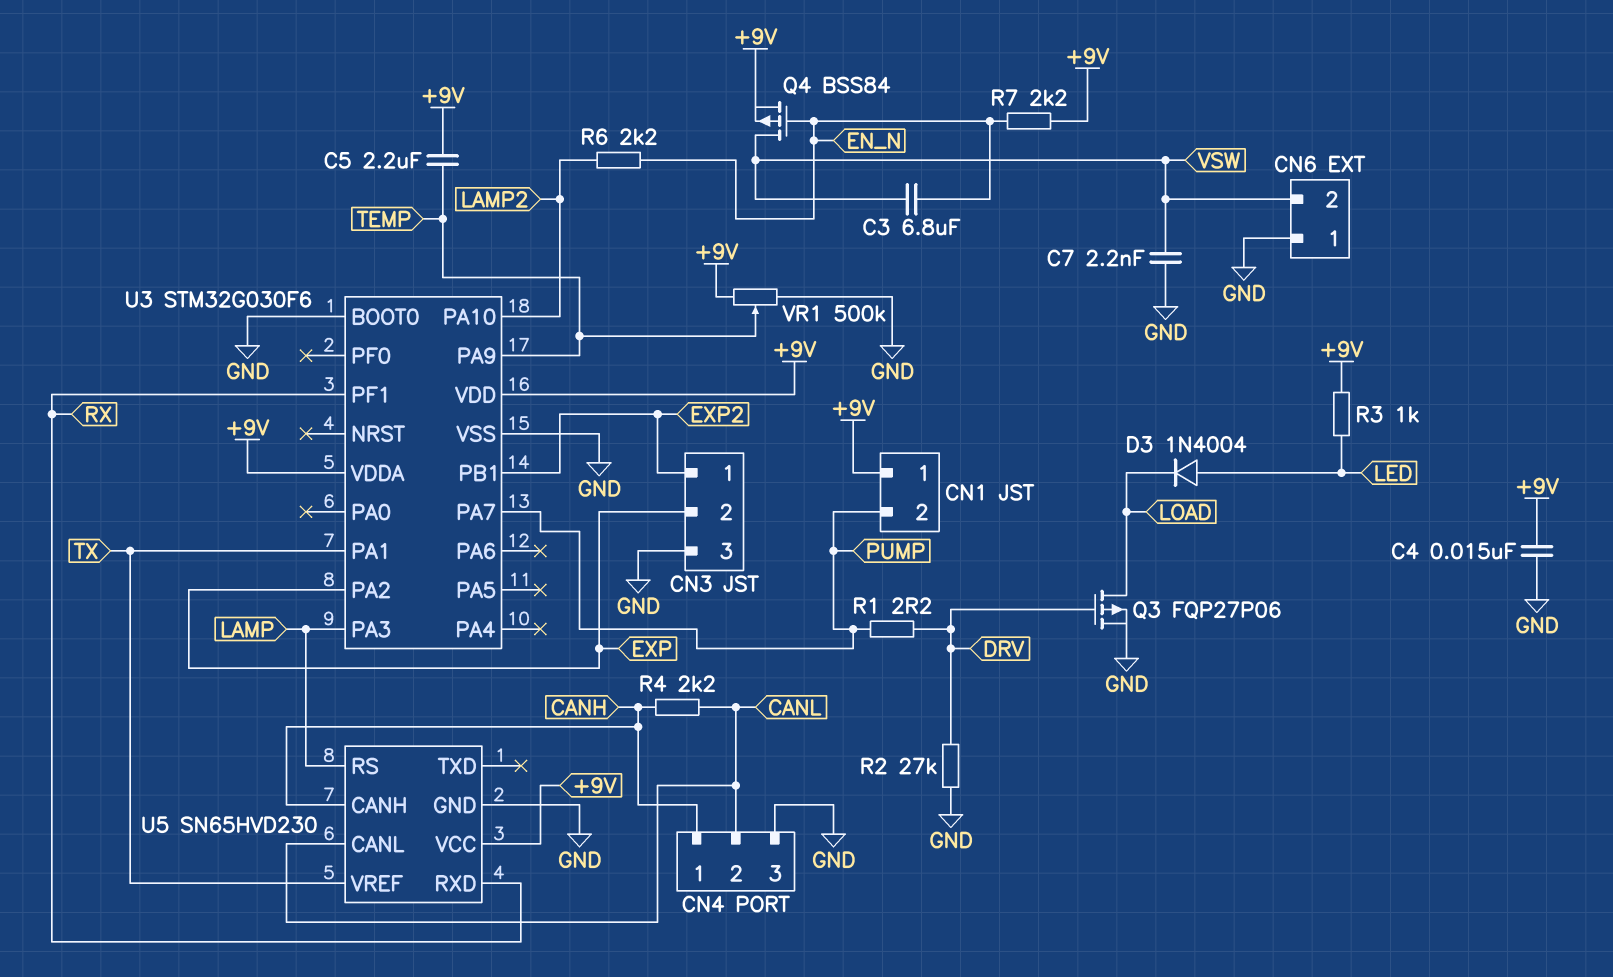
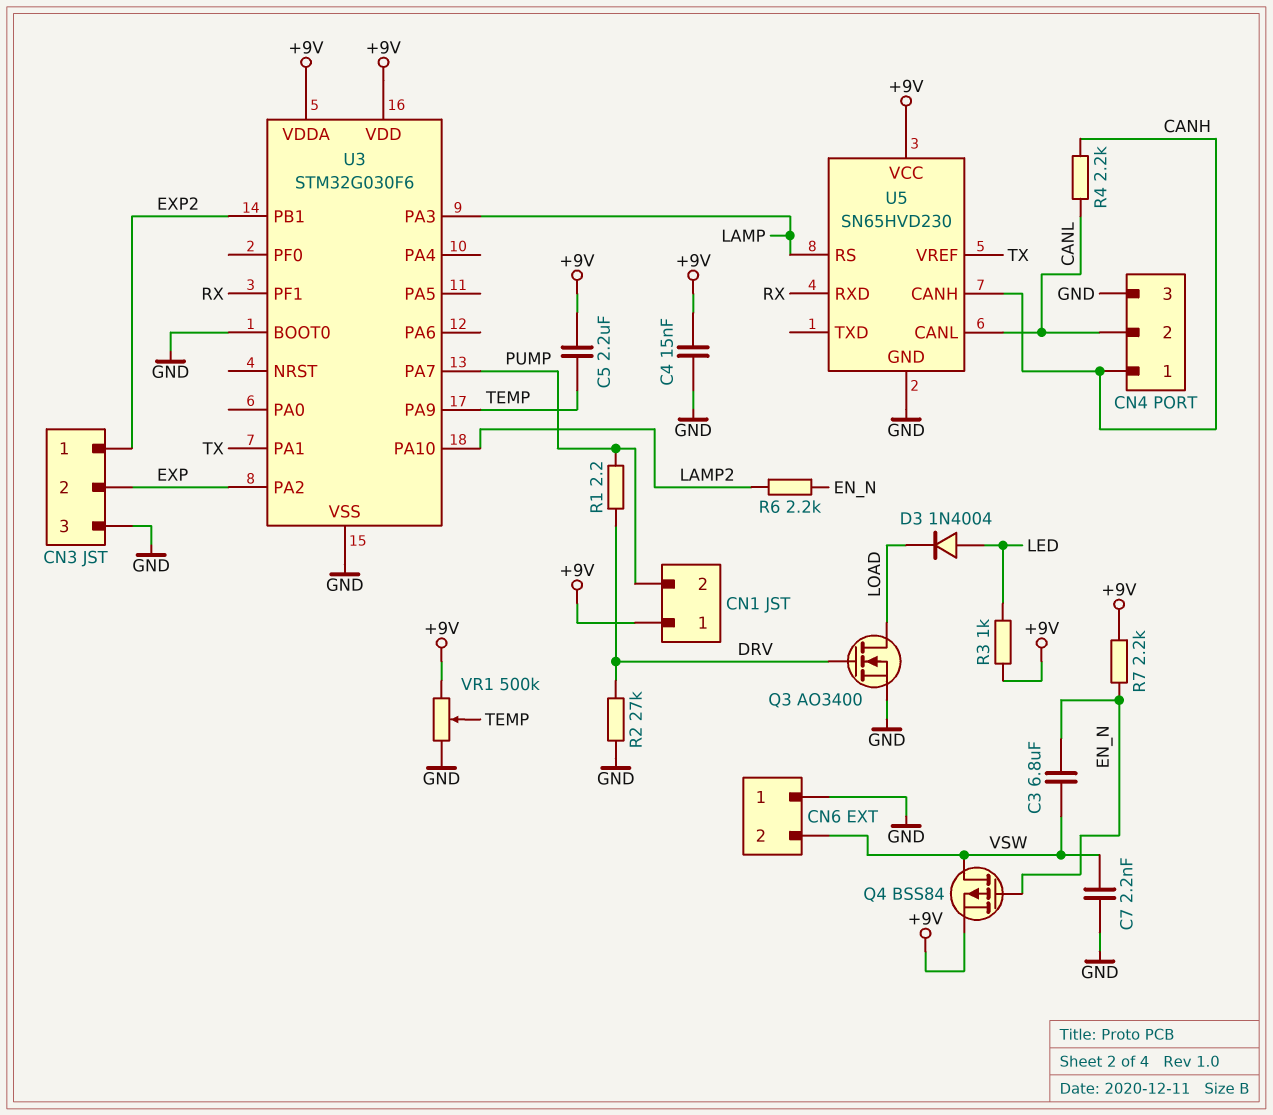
Q3: PMOS FQP27P06 (G DRV, D LOAD, S GND) -> NMOS AO3400 (G DRV, D LOAD, S GND)

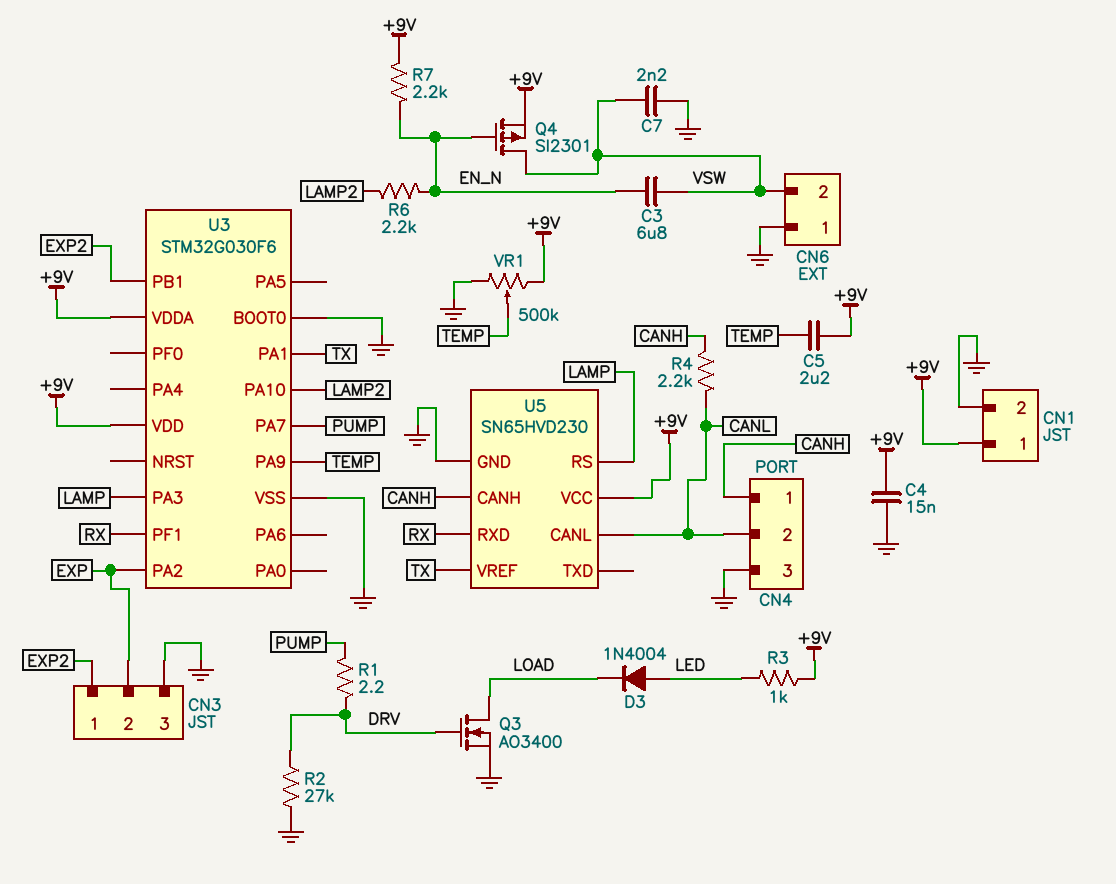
CN1 pin 2: PUMP -> GND
Q4: PMOS BSS84 (G EN_N, D VSW, S +9V) -> PMOS SI2301 (G EN_N, D VSW, S +9V)

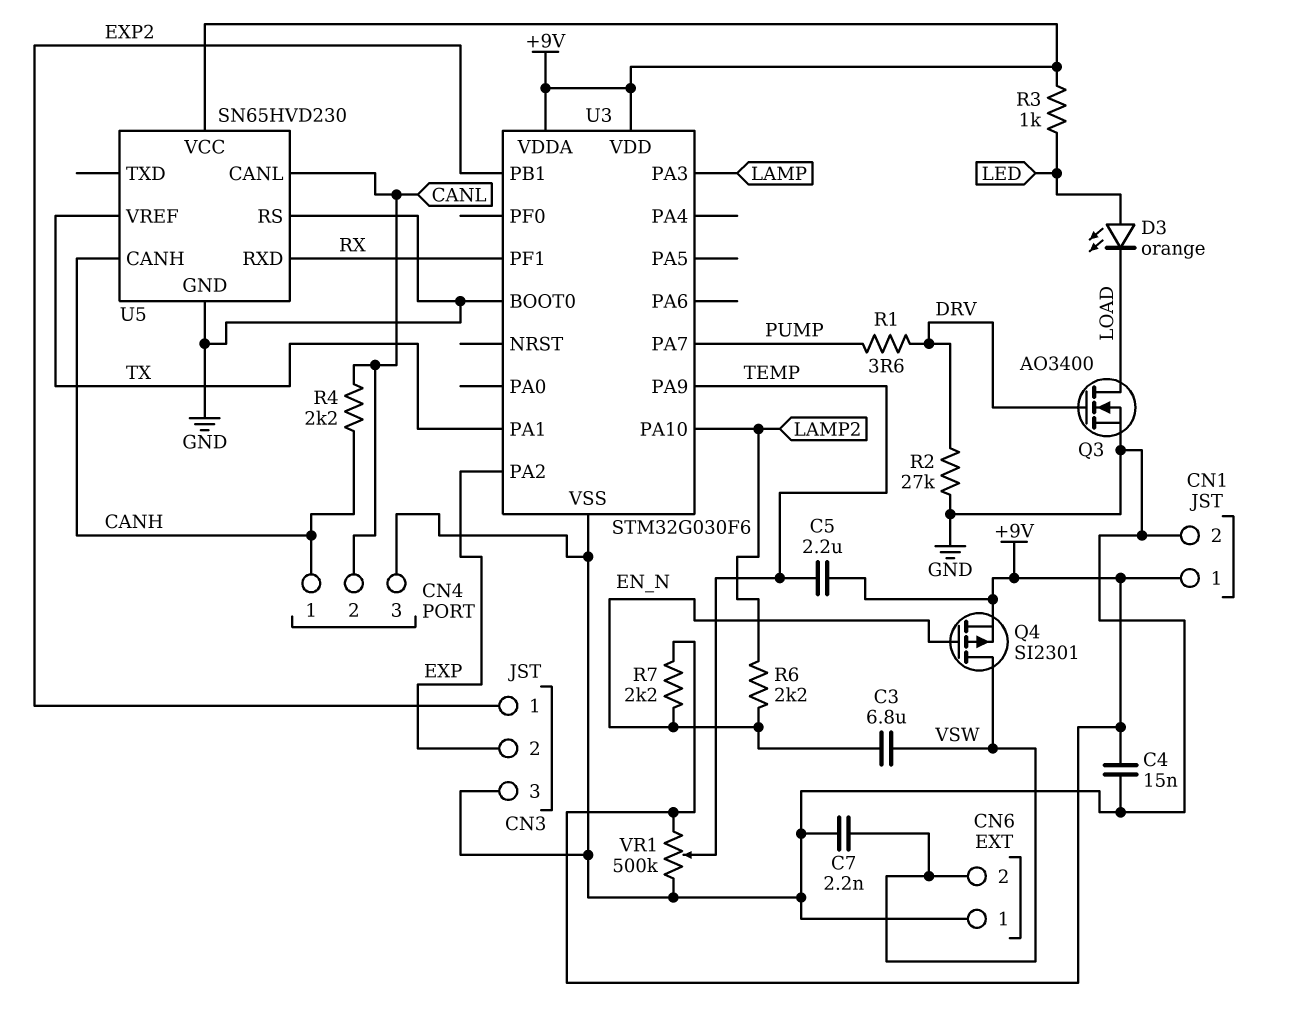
D3: diode 1N4004 (A LED, K LOAD) -> LED orange (A LED, K LOAD)
R1: 2.2 (DRV, PUMP) -> 3.6 (DRV, PUMP)
U5 pin RS: LAMP -> GND

